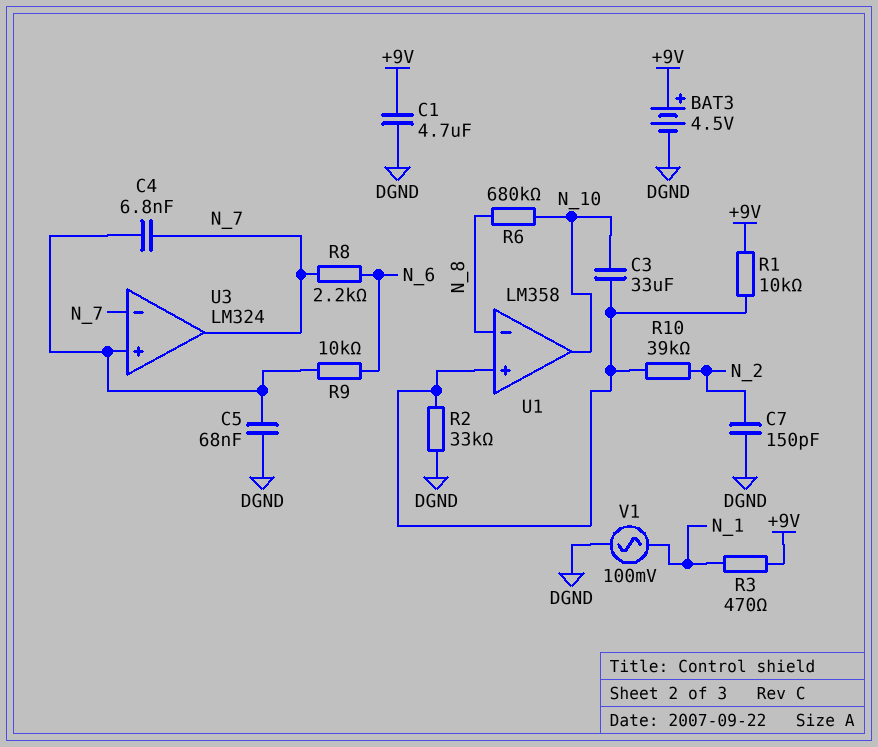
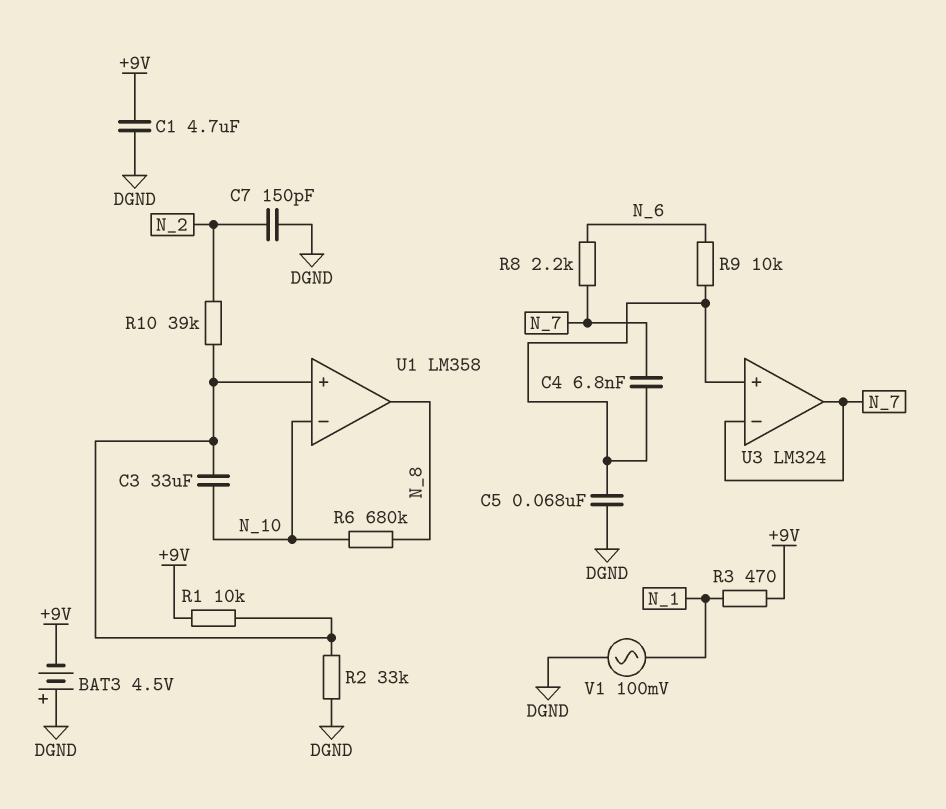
BAT3: 4.5V (plus +9V, minus DGND) -> 4.5V (plus DGND, minus +9V)
U1 pin in-: N_8 -> N_10
U1 pin out: N_10 -> N_8

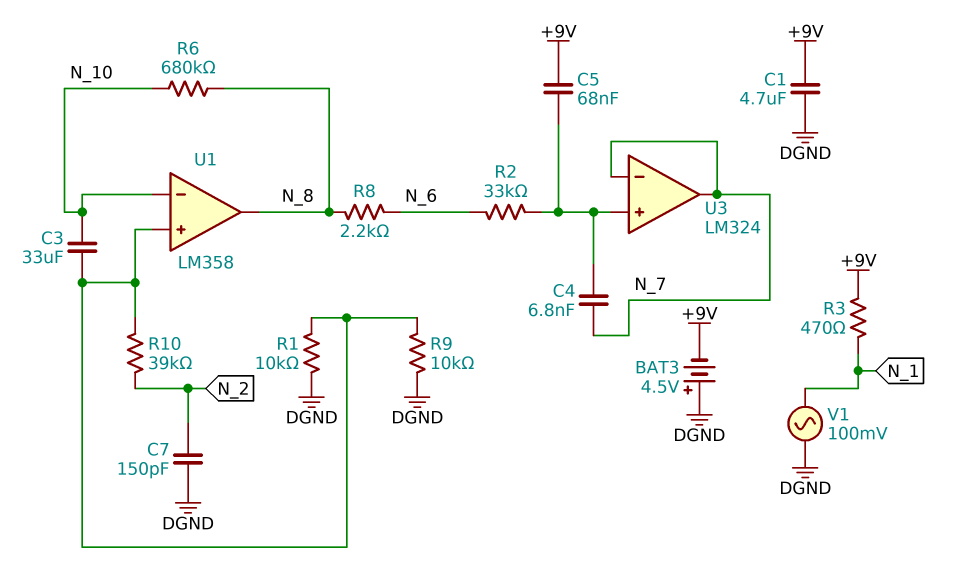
C5: 68nF (DGND, U3/in+) -> 68nF (+9V, U3/in+)
R1: 10k (+9V, U1/in+) -> 10k (DGND, U1/in+)
R2: 33k (DGND, U1/in+) -> 33k (N_6, U3/in+)
R8: 2.2k (N_6, N_7) -> 2.2k (N_6, N_8)
R9: 10k (N_6, U3/in+) -> 10k (DGND, U1/in+)

